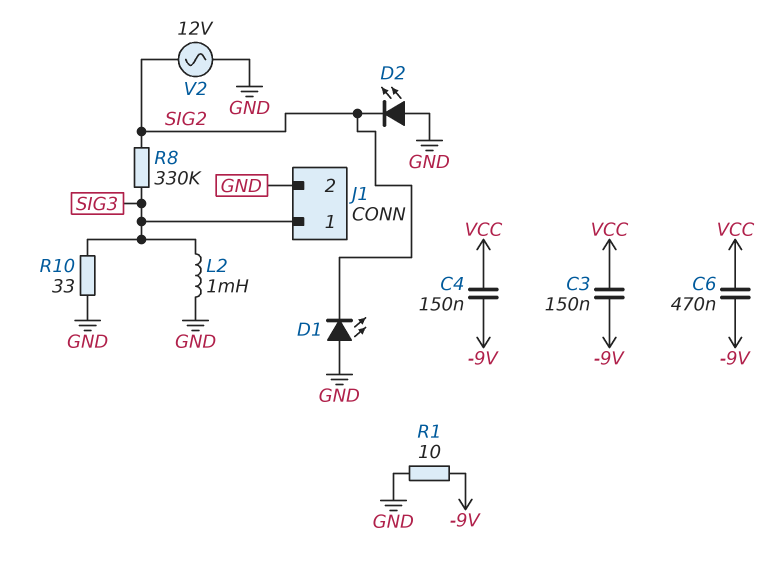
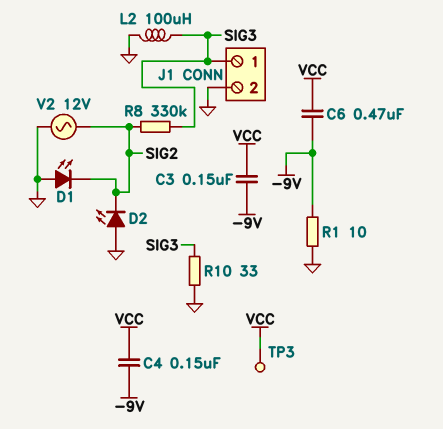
L2: 1mH (GND, SIG3) -> 100uH (GND, SIG3)
TP3: none -> test point (VCC)

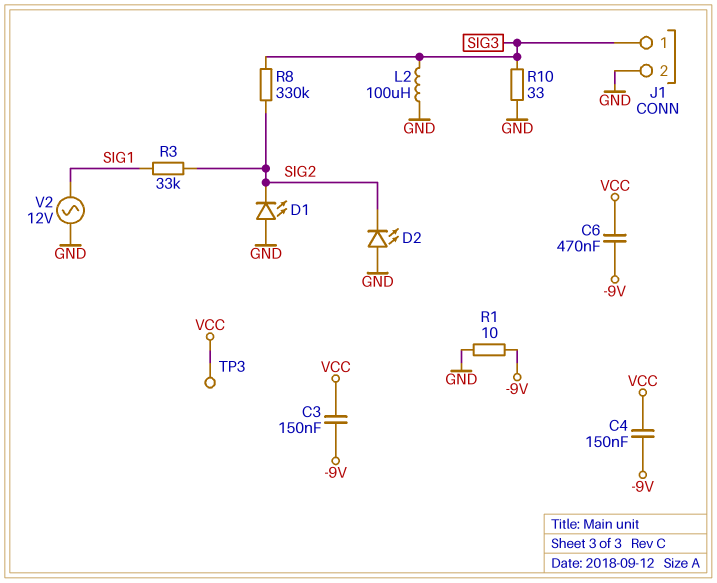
R3: none -> 33k (SIG1, SIG2)
V2: AC 12V (GND, SIG2) -> AC 12V (GND, SIG1)

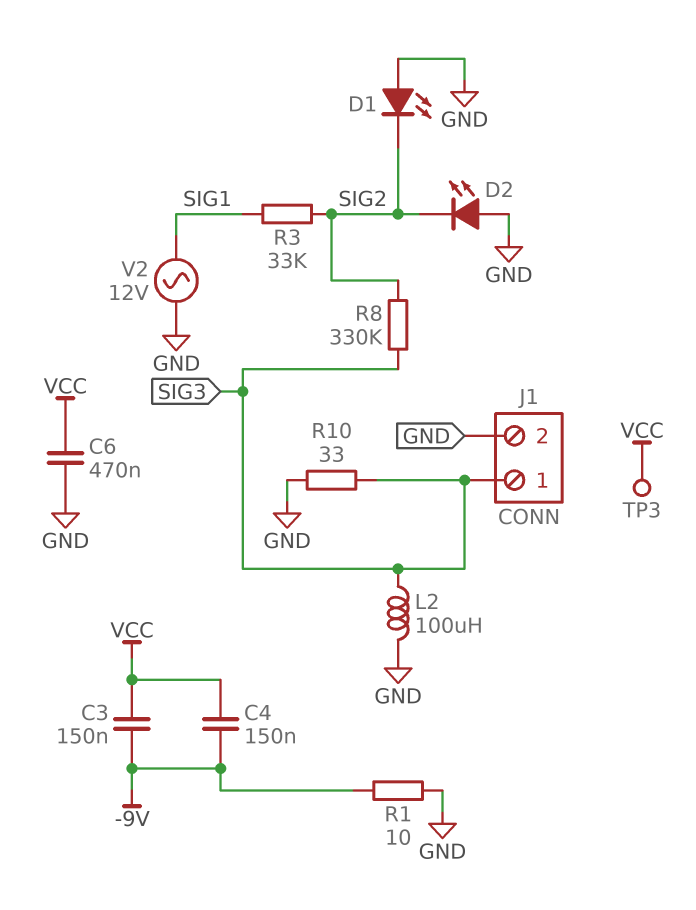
C6: 470nF (-9V, VCC) -> 470nF (GND, VCC)

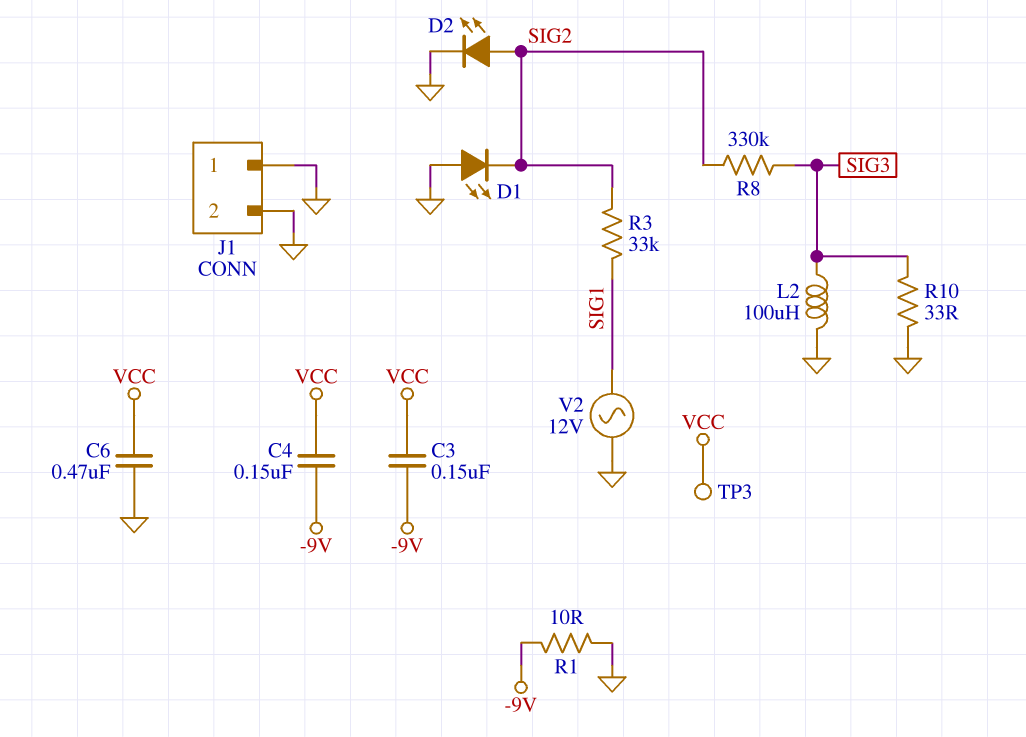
D2: LED (A GND, K SIG2) -> LED (A SIG2, K GND)
J1 pin 1: SIG3 -> GND

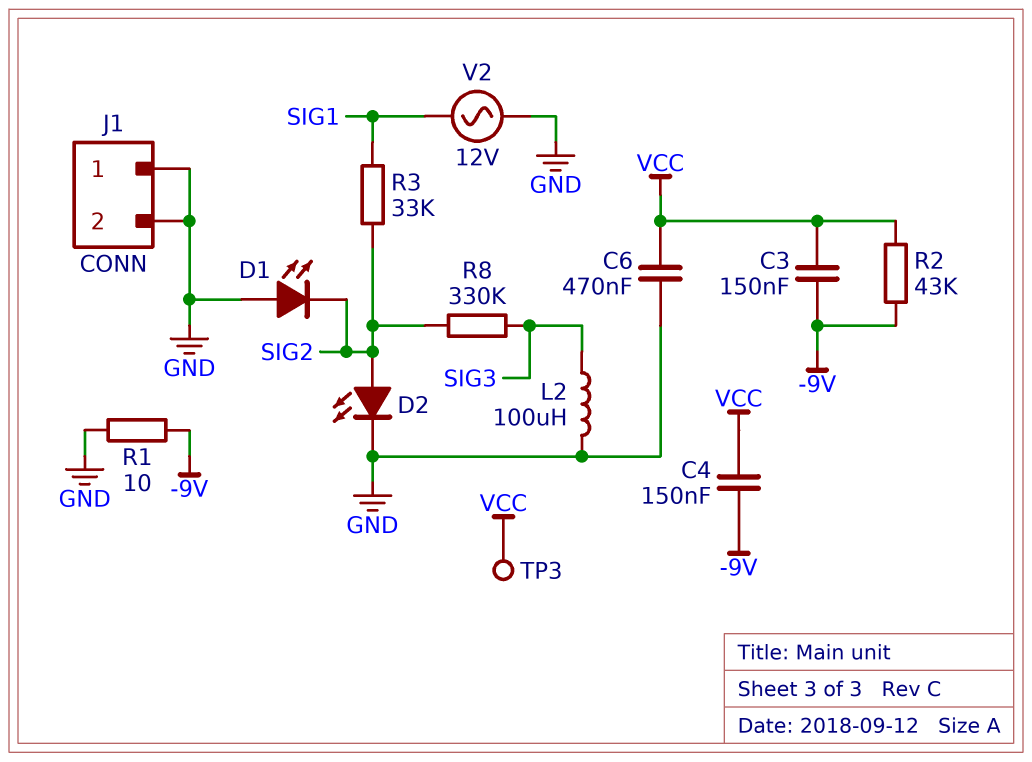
R2: none -> 43k (-9V, VCC)
R10: 33 (GND, SIG3) -> none

